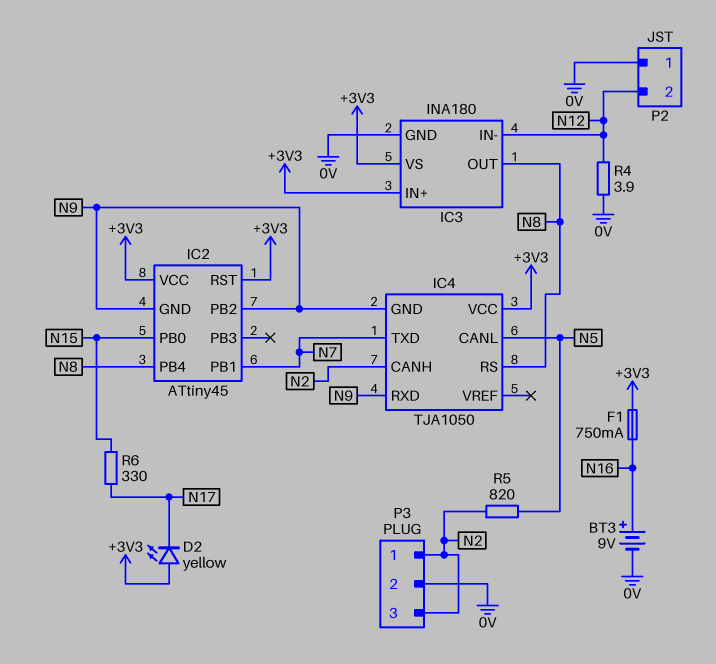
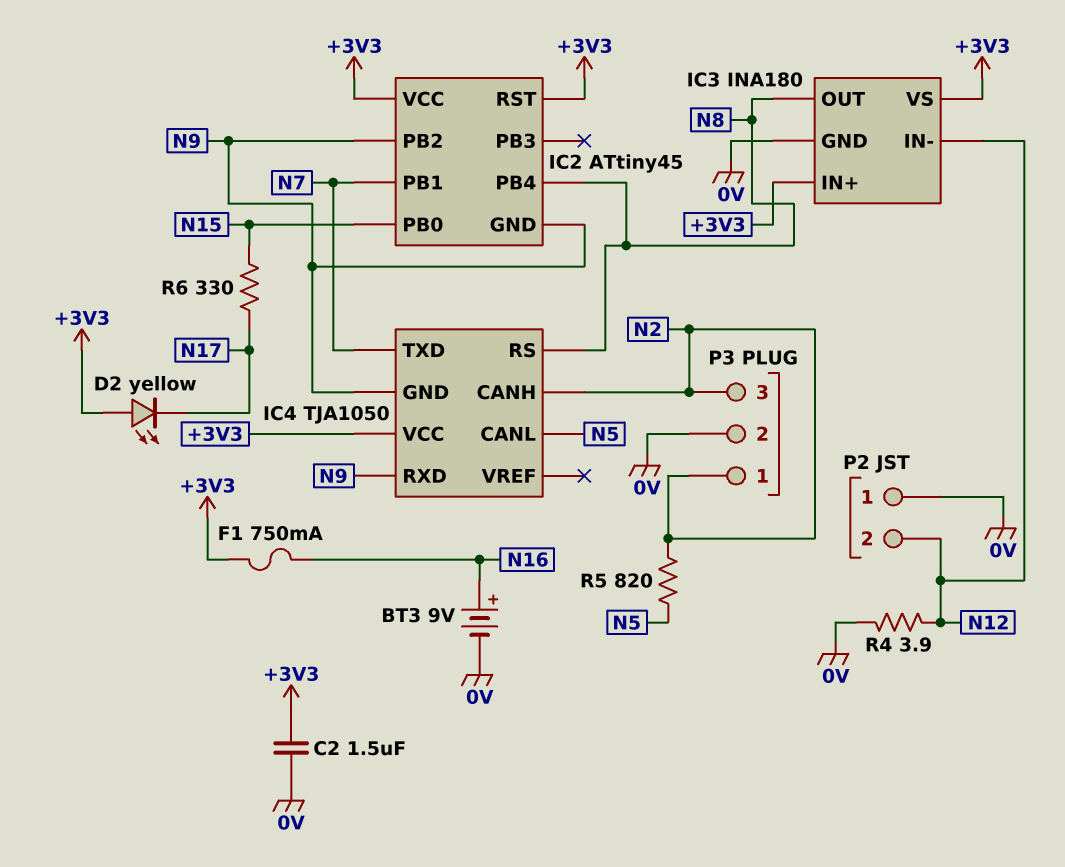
C2: none -> 1.5uF (+3V3, 0V)

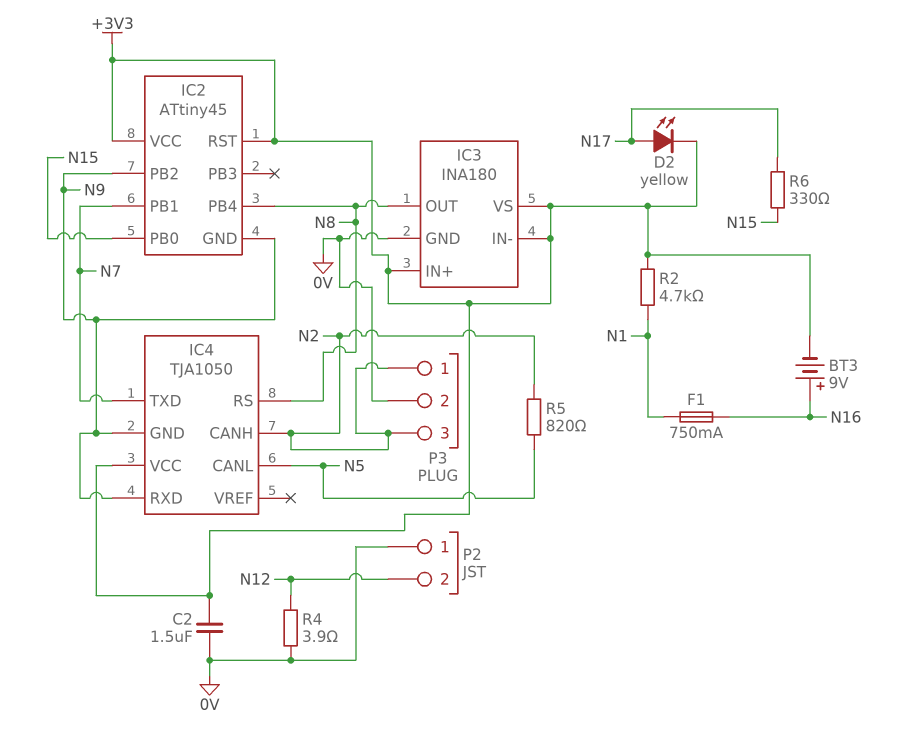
BT3: 9V (plus N16, minus 0V) -> 9V (plus N16, minus +3V3)
D2: LED yellow (A +3V3, K N17) -> LED yellow (A N17, K +3V3)
F1: 750mA (+3V3, N16) -> 750mA (N1, N16)
IC3 pin IN-: N12 -> +3V3
R2: none -> 4.7k (+3V3, N1)

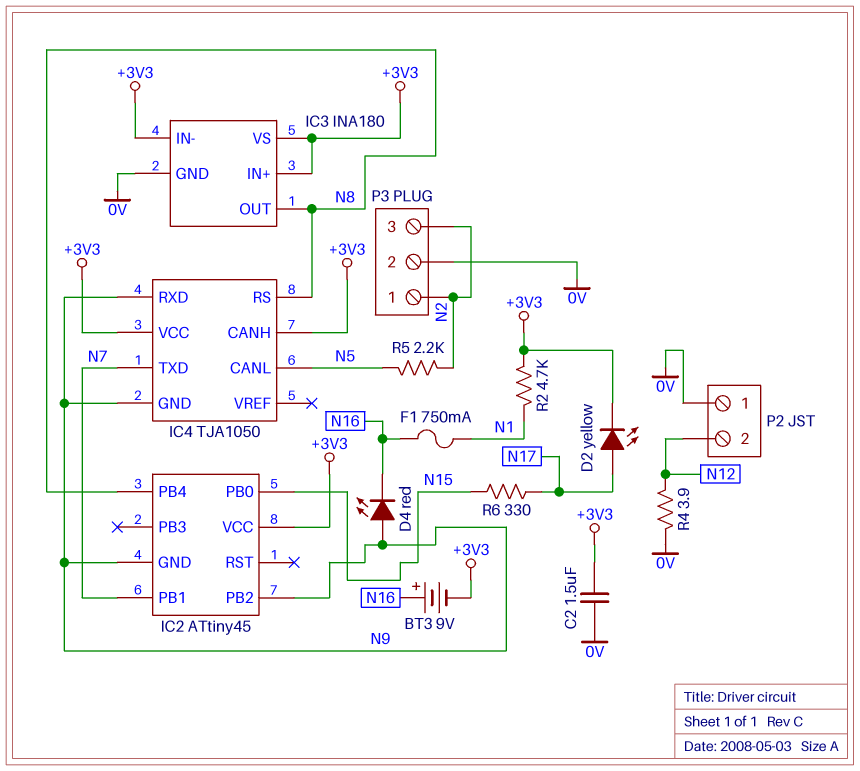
D4: none -> LED red (A N9, K N16)
IC2 pin RST: +3V3 -> none
IC4 pin CANH: N2 -> +3V3
R5: 820 (N2, N5) -> 2.2k (N2, N5)

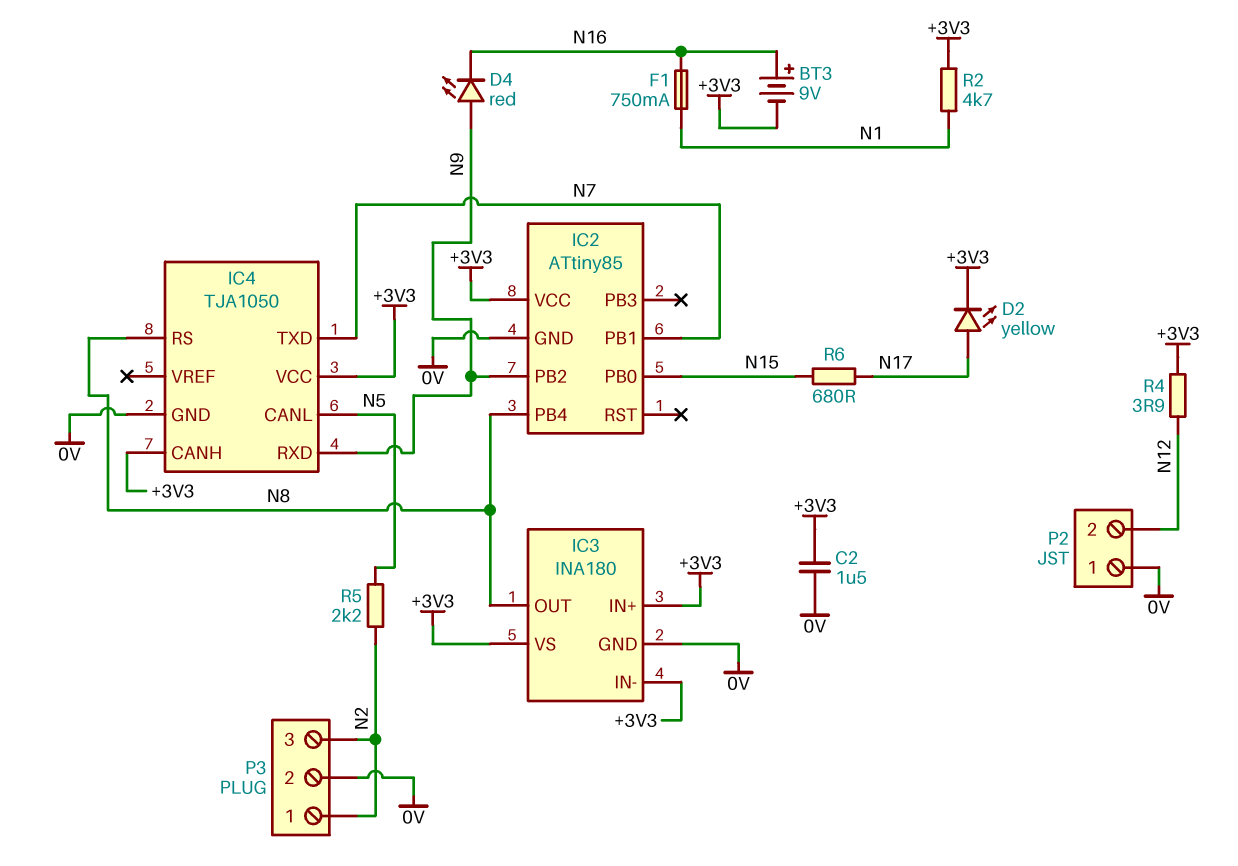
IC2: ATtiny45 -> ATtiny85
IC2 pin GND: N9 -> 0V
IC4 pin GND: N9 -> 0V
R4: 3.9 (0V, N12) -> 3.9 (+3V3, N12)
R6: 330 (N15, N17) -> 680 (N15, N17)

